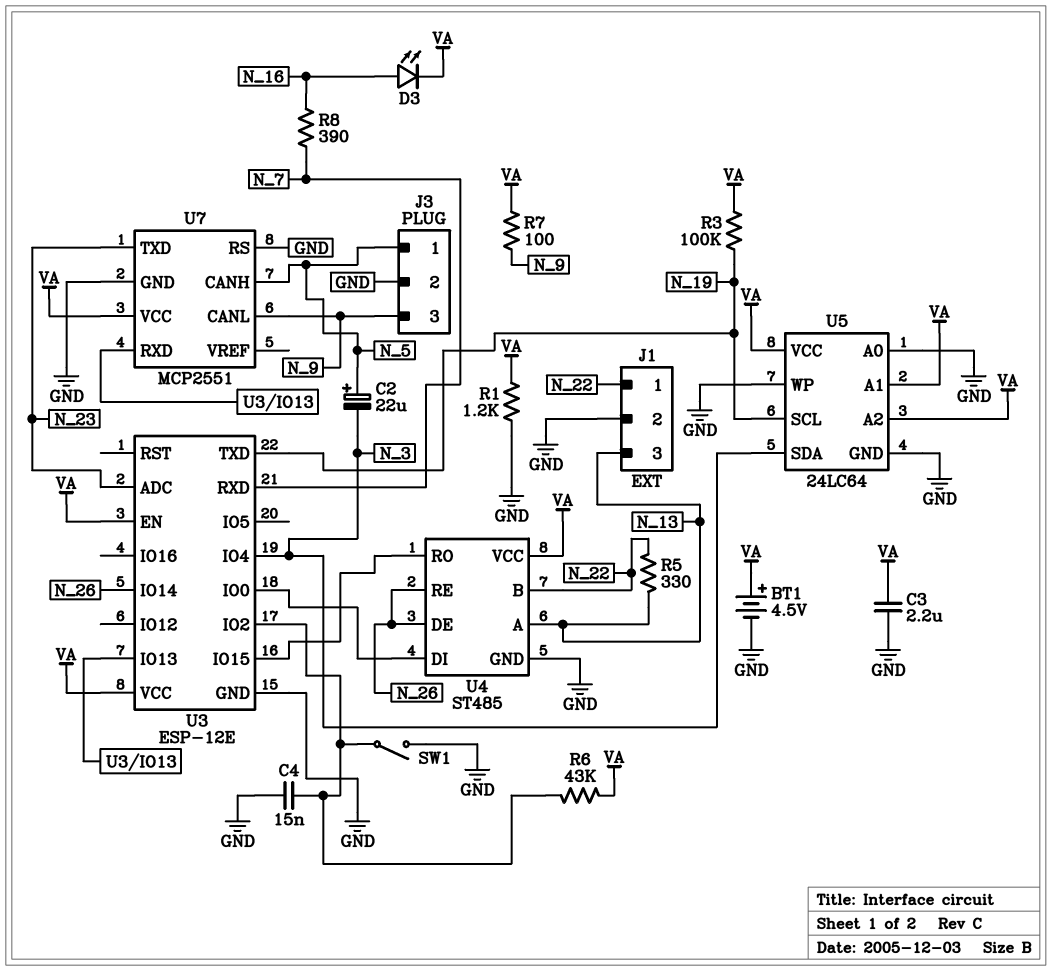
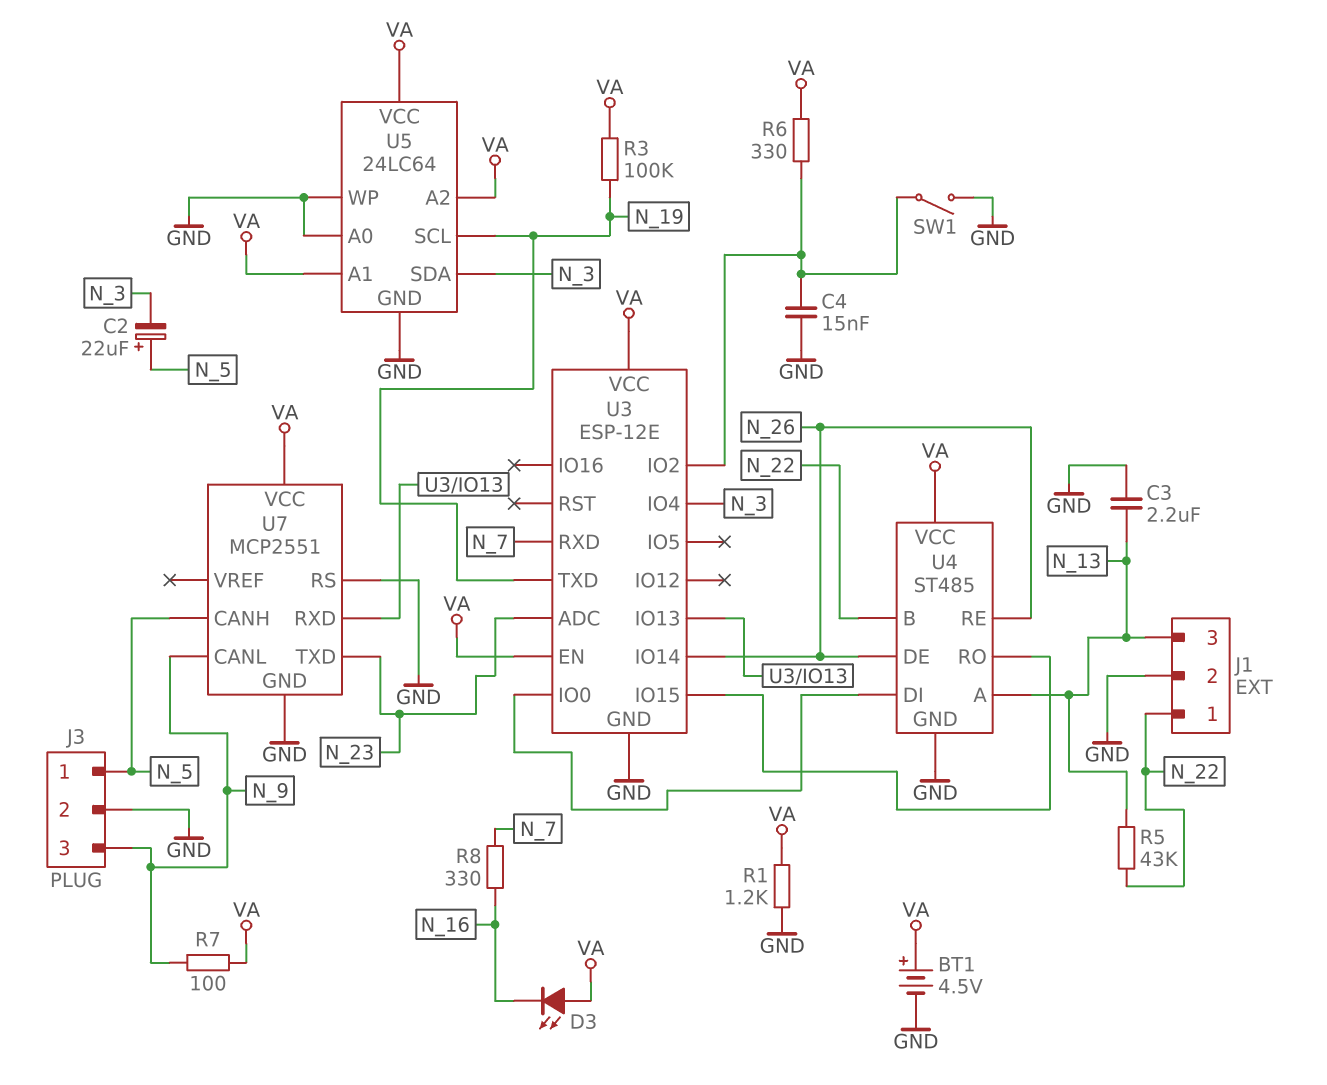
C3: 2.2uF (GND, VA) -> 2.2uF (GND, N_13)
D3: LED (A N_16, K VA) -> LED (A VA, K N_16)
R5: 330 (N_13, N_22) -> 43k (N_13, N_22)
R6: 43k (U3/IO2, VA) -> 330 (U3/IO2, VA)
R8: 390 (N_7, N_16) -> 330 (N_7, N_16)

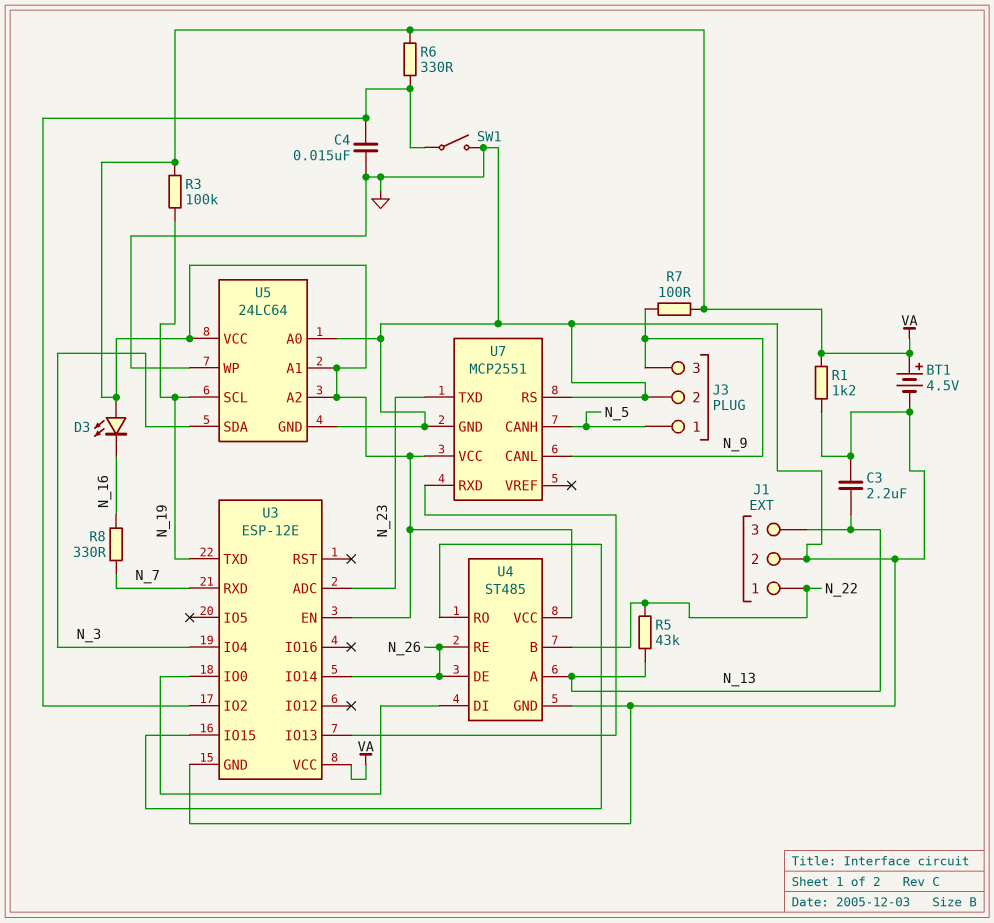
C2: 22uF (plus N_5, minus N_3) -> none

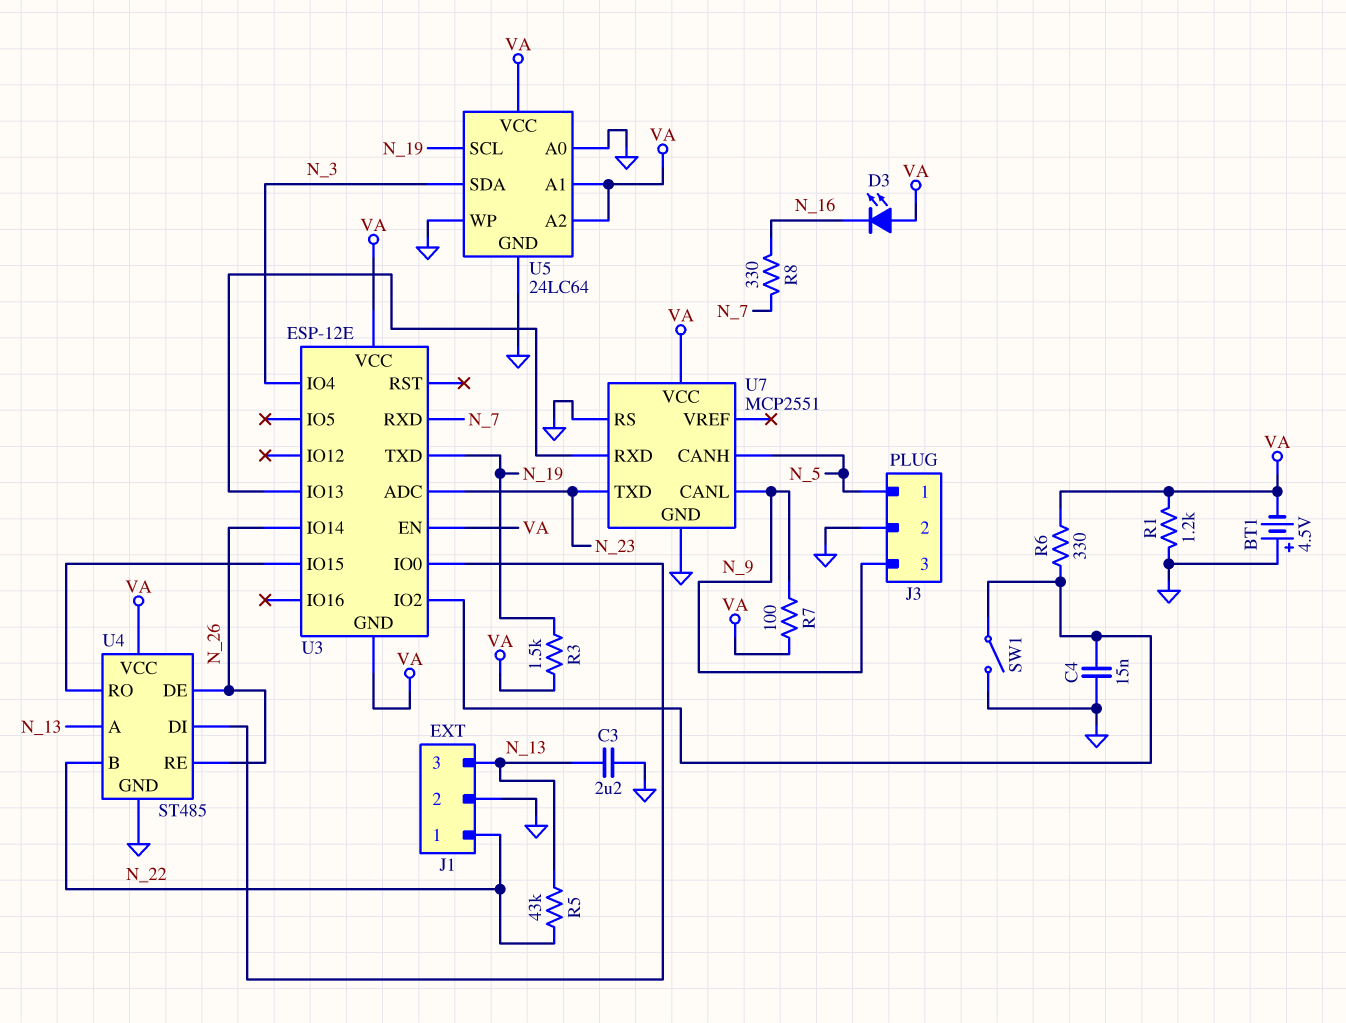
BT1: 4.5V (plus VA, minus GND) -> 4.5V (plus GND, minus VA)
R3: 100k (N_19, VA) -> 1.5k (N_19, VA)
U3 pin GND: GND -> VA

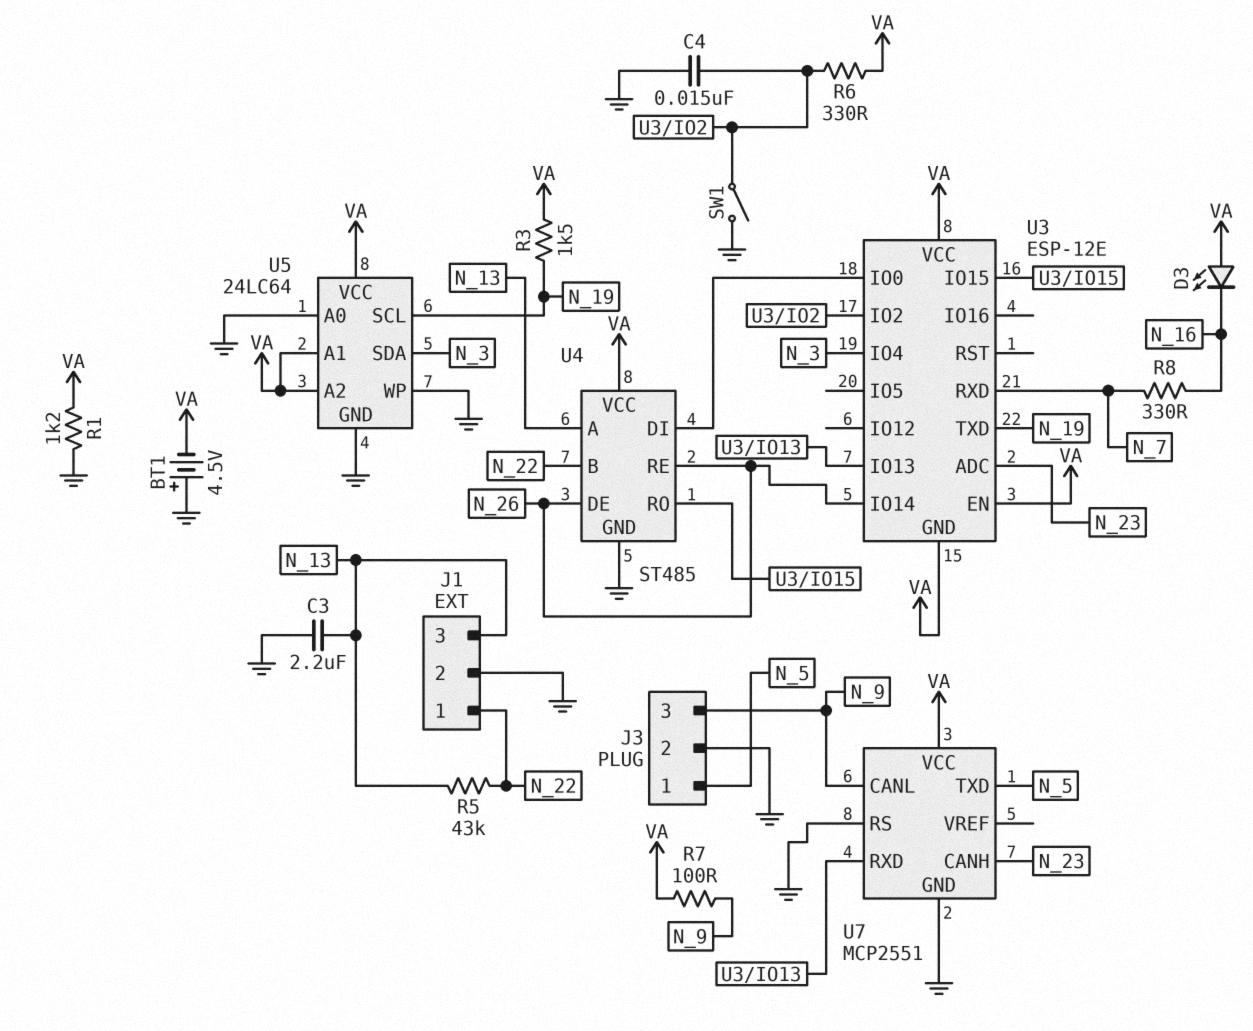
U7 pin CANH: N_5 -> N_23
U7 pin TXD: N_23 -> N_5

